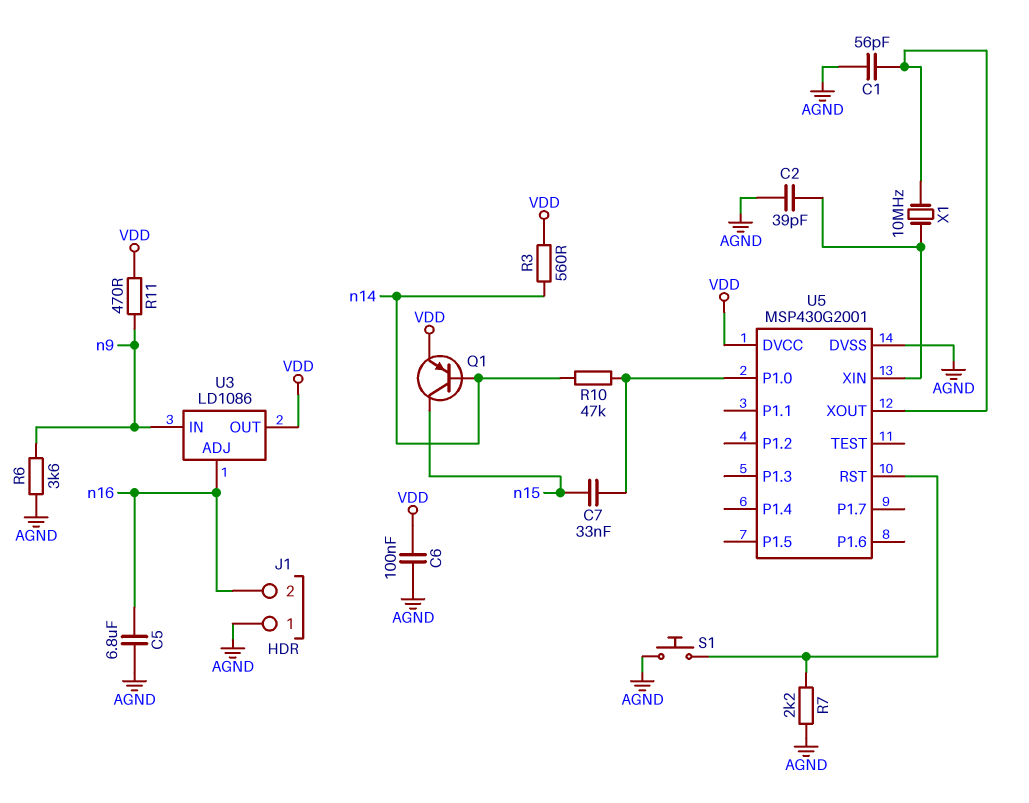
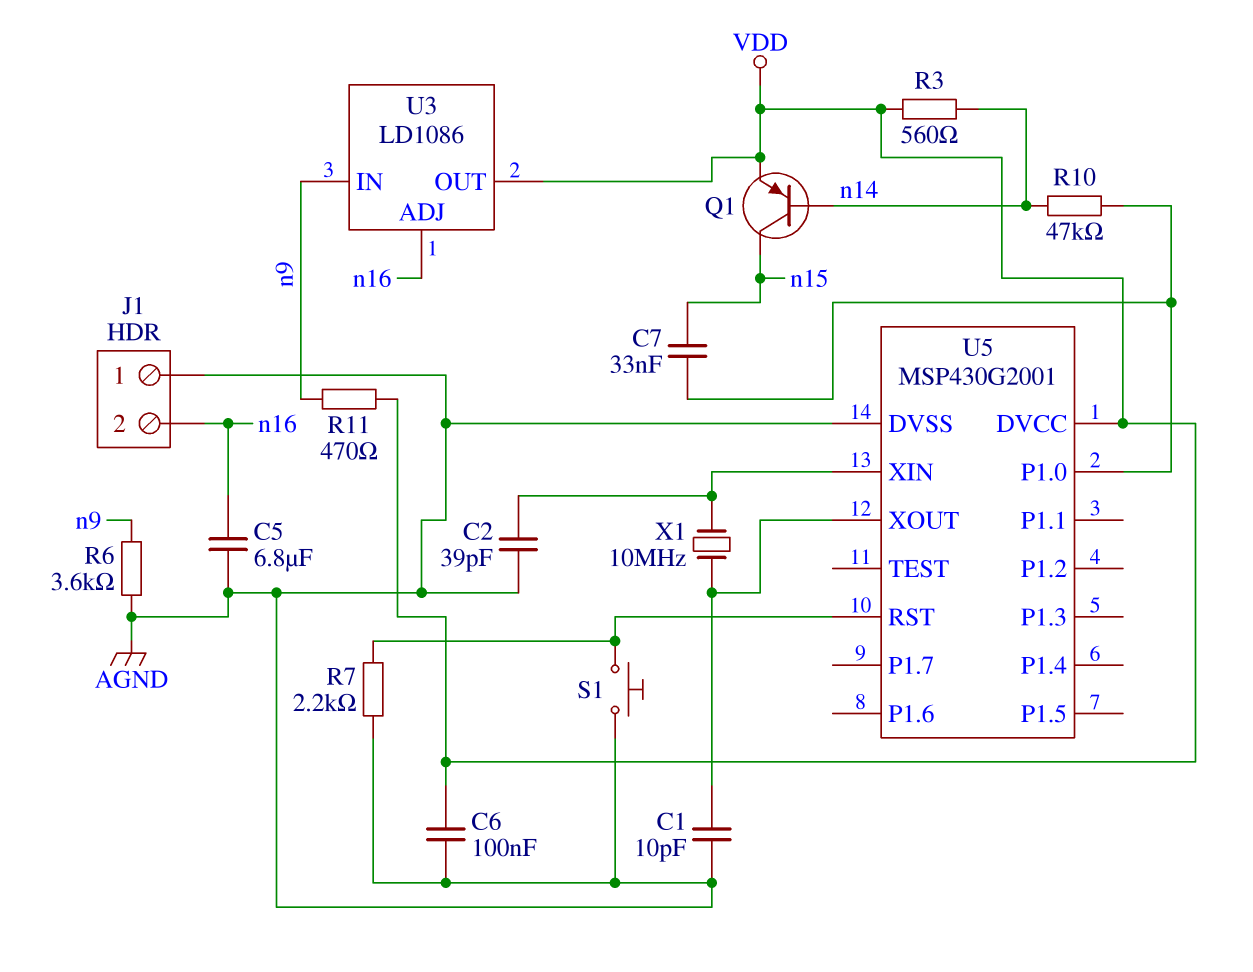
C1: 56pF (AGND, U5/XOUT) -> 10pF (AGND, U5/XOUT)

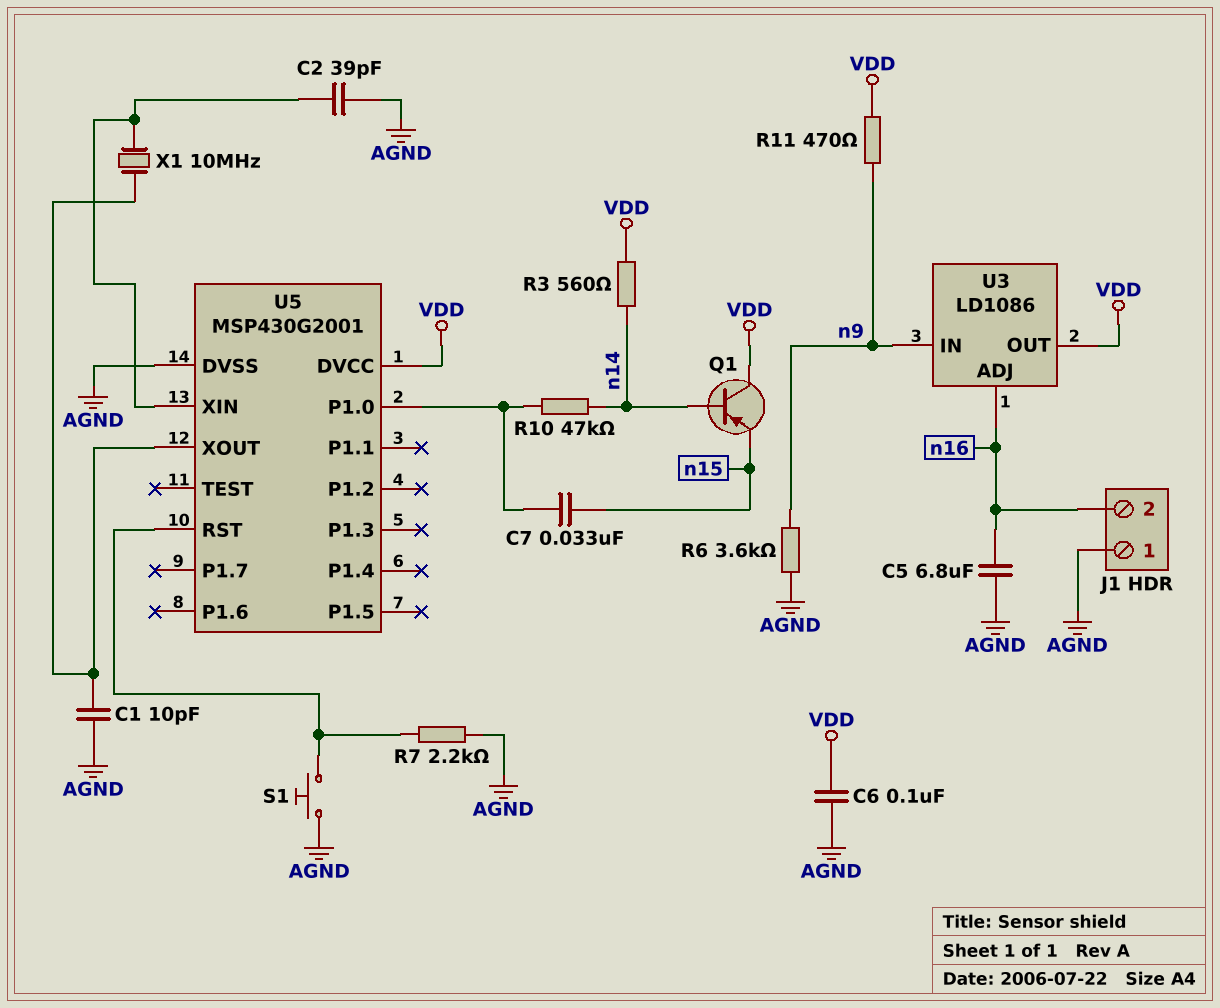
Q1: PNP (B n14, C n15, E VDD) -> PNP (B n14, C VDD, E n15)

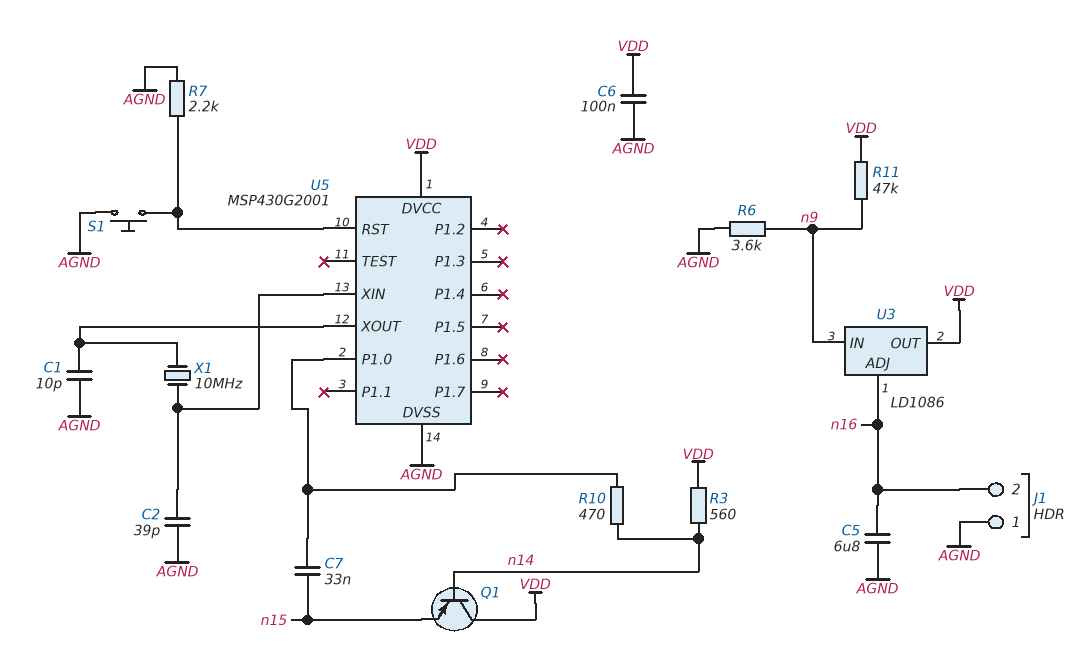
R10: 47k (U5/P1.0, n14) -> 470 (U5/P1.0, n14)
R11: 470 (VDD, n9) -> 47k (VDD, n9)

